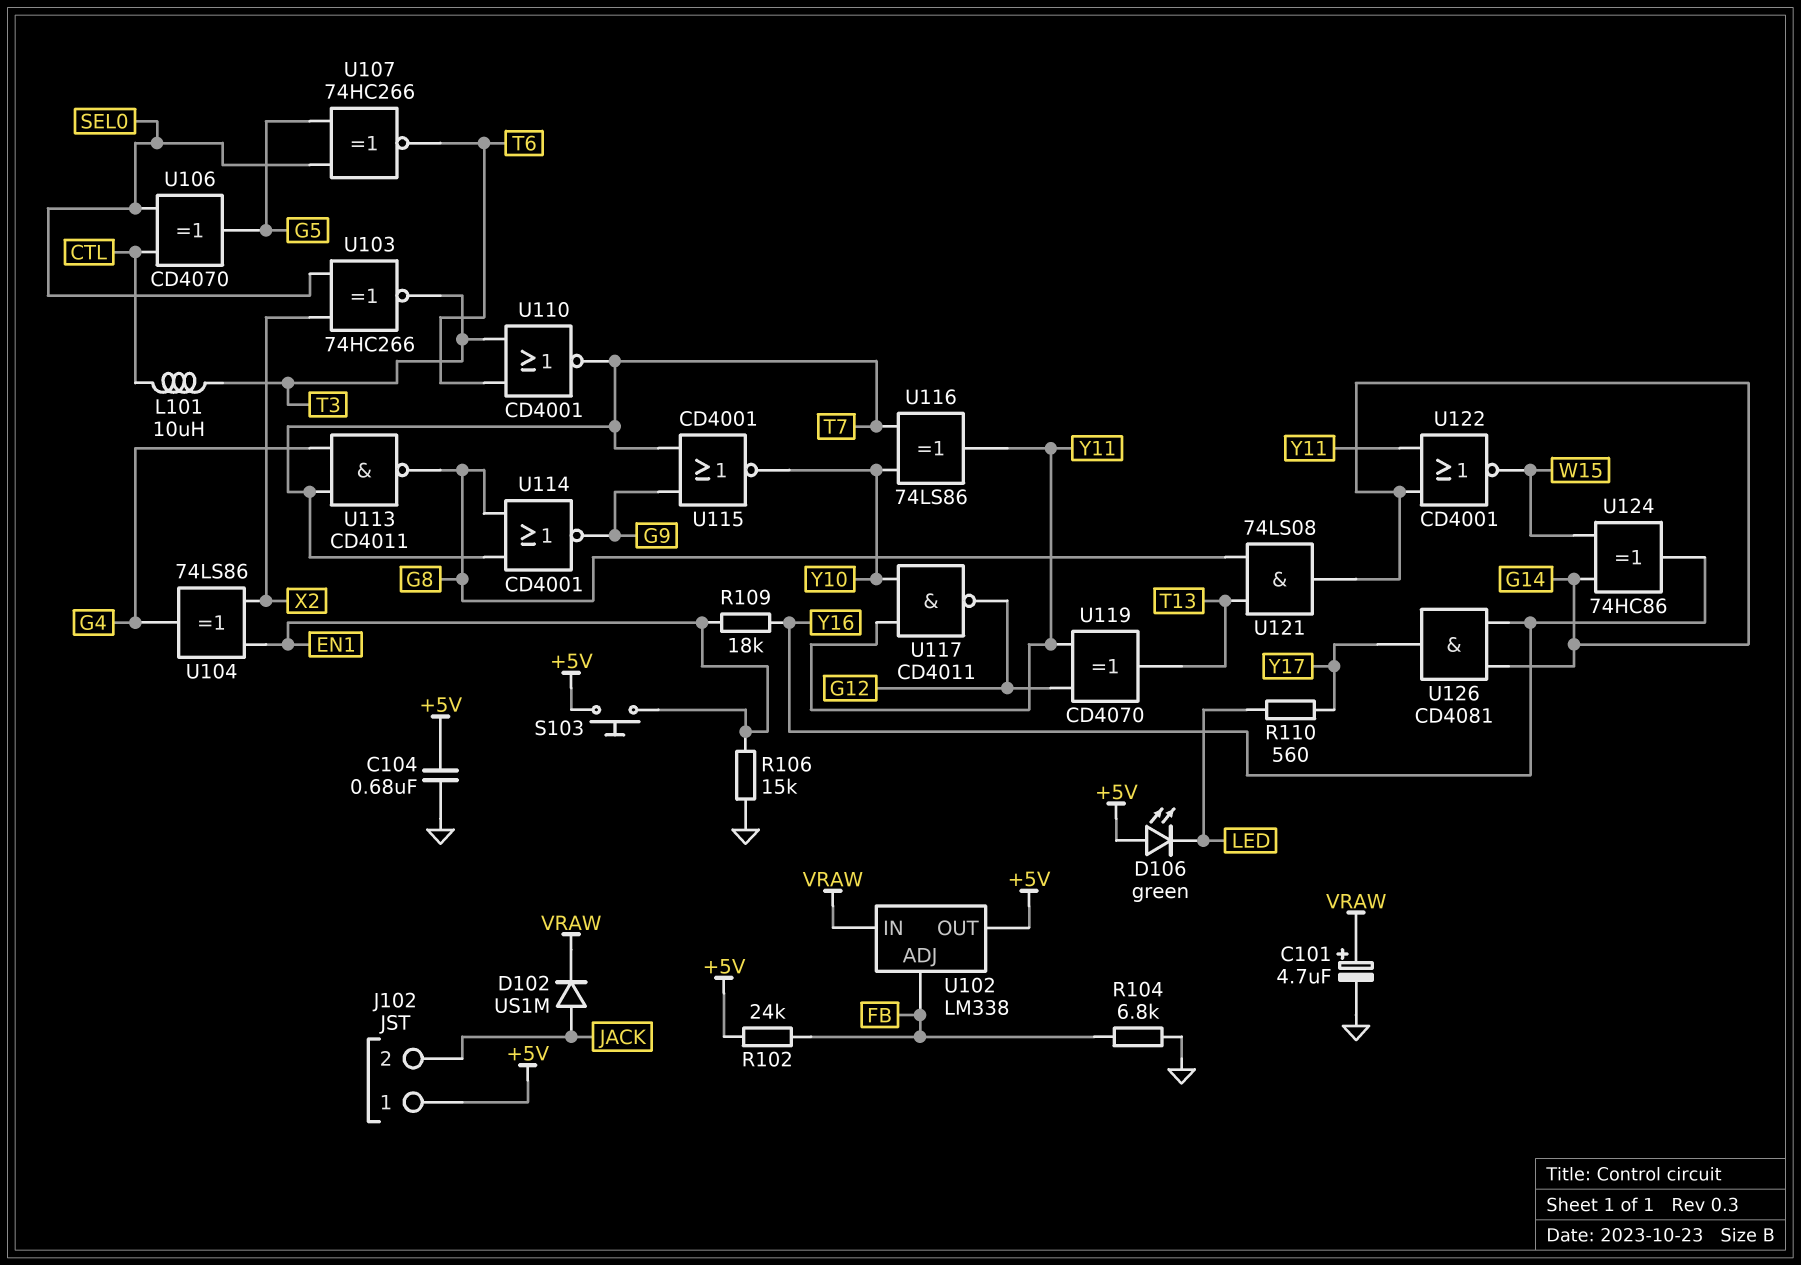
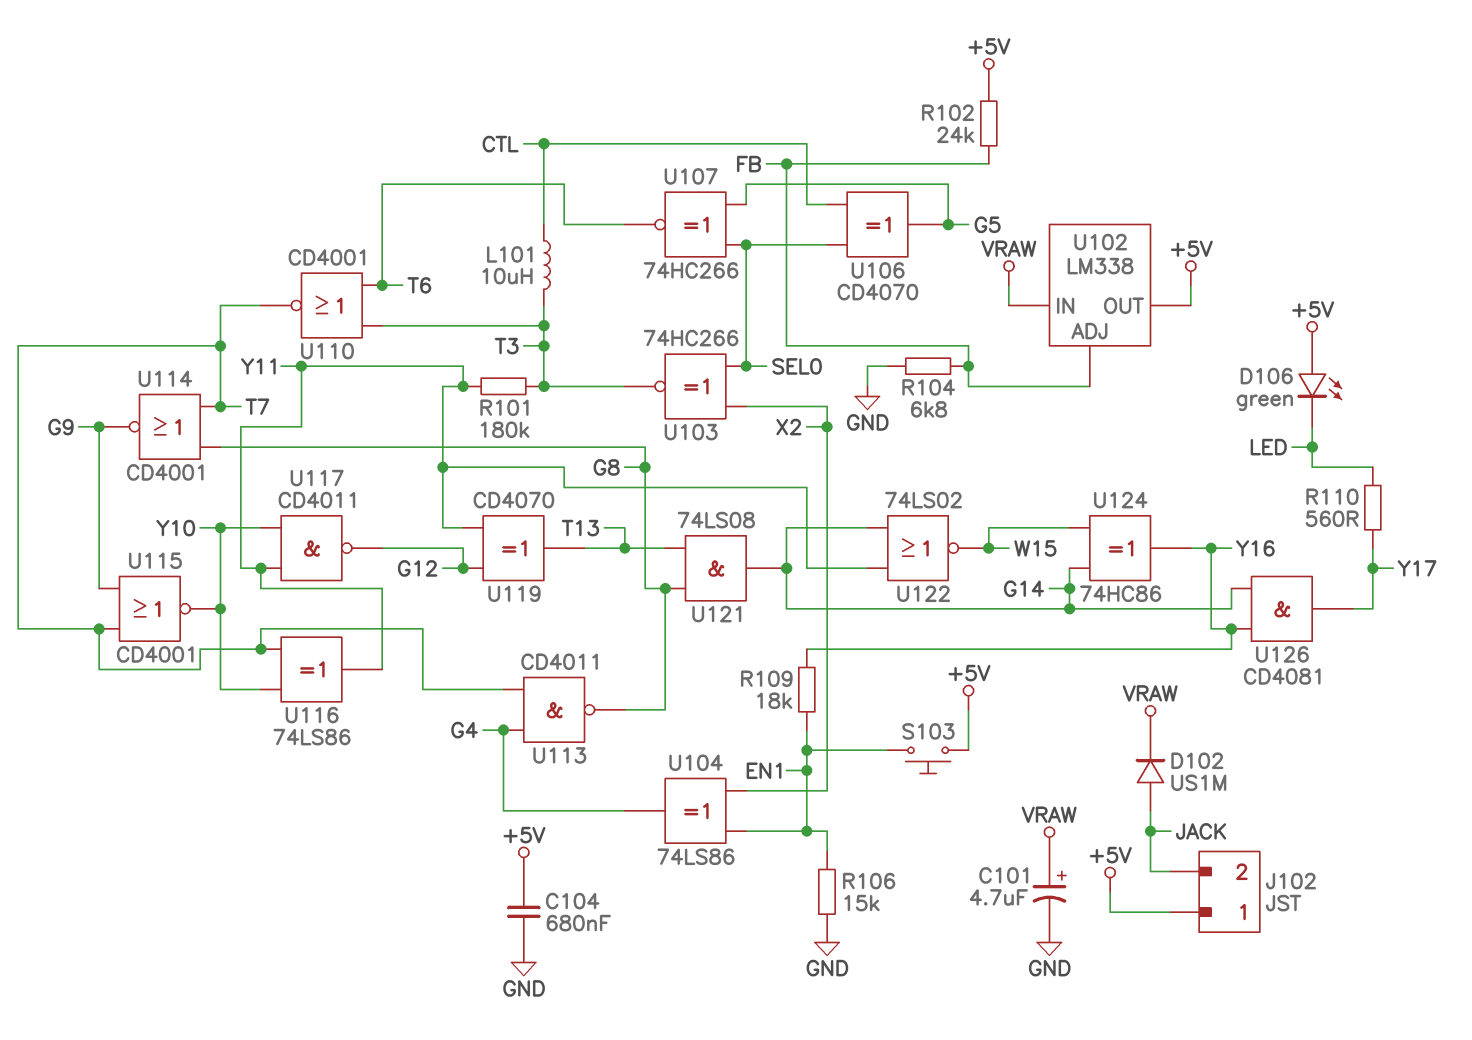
R101: none -> 180k (T3, Y11)
U122: NOR CD4001 (in G14, in Y11, out W15) -> NOR 74LS02 (in G14, in Y11, out W15)

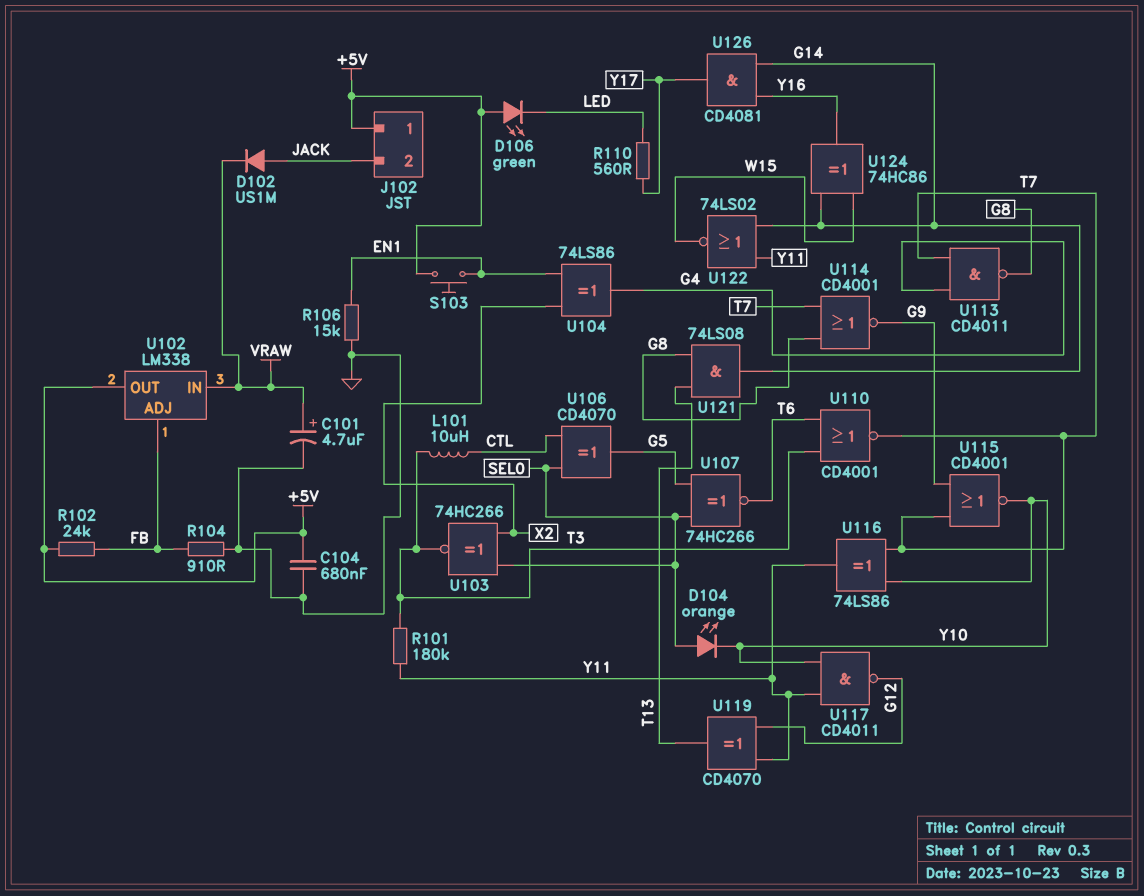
D104: none -> LED orange (A SEL0, K Y10)
R104: 6.8k (FB, GND) -> 910 (FB, GND)
R109: 18k (EN1, Y16) -> none

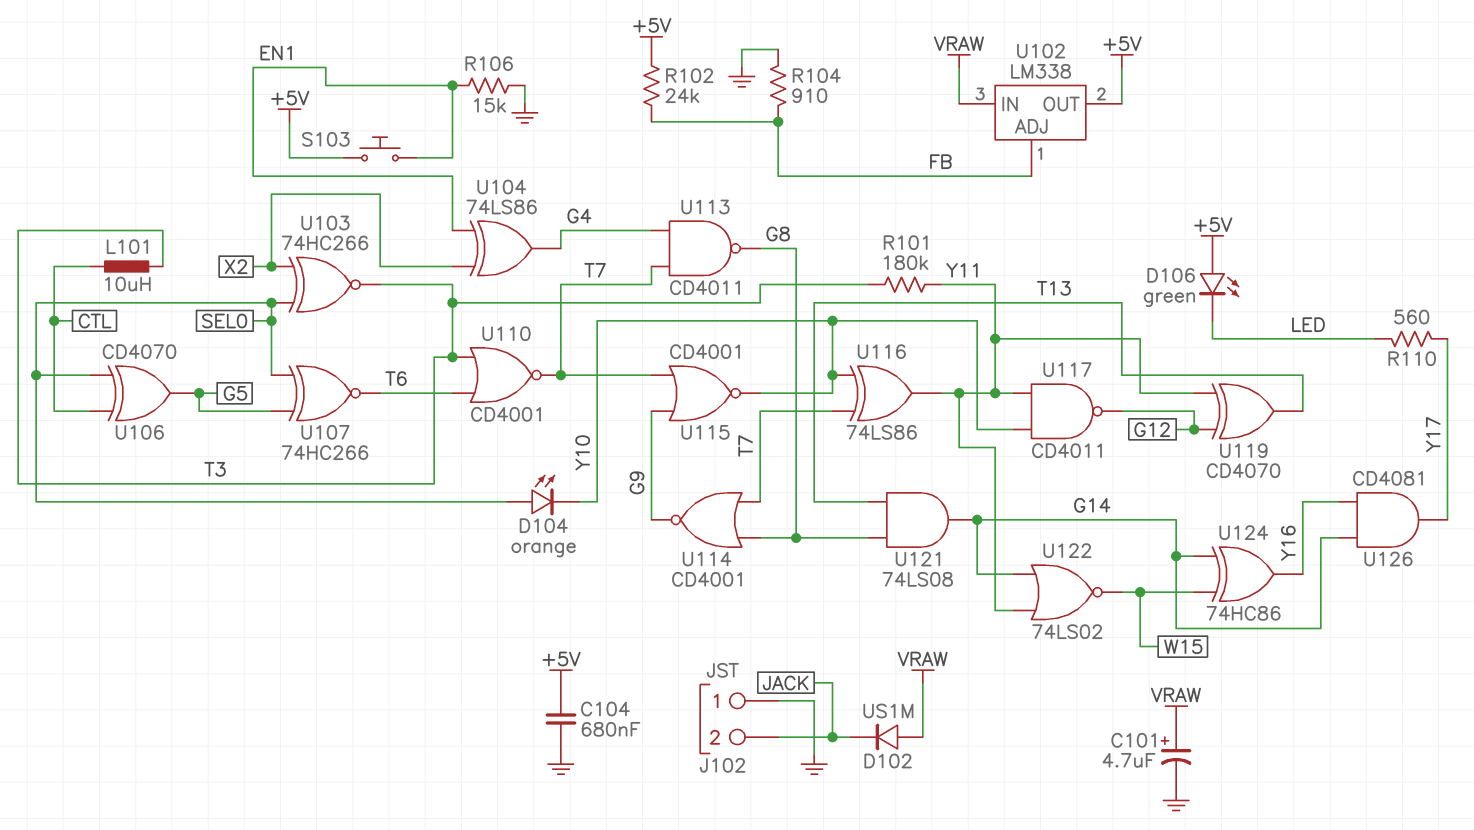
D102: diode US1M (A JACK, K VRAW) -> diode US1M (A VRAW, K JACK)
J102 pin 1: +5V -> GND

